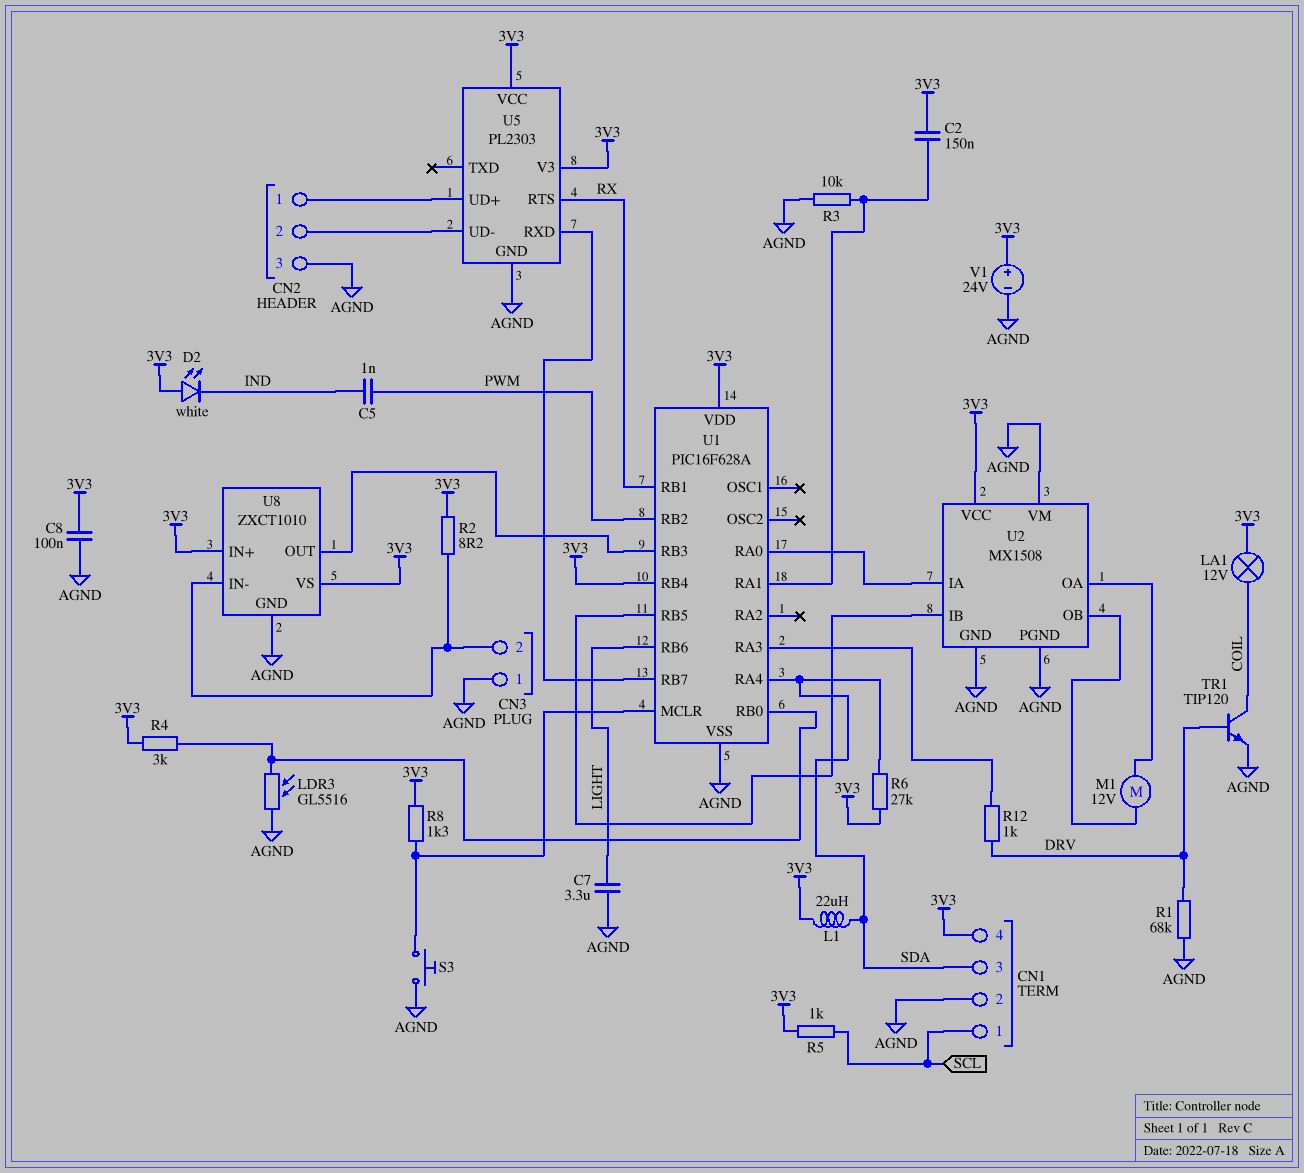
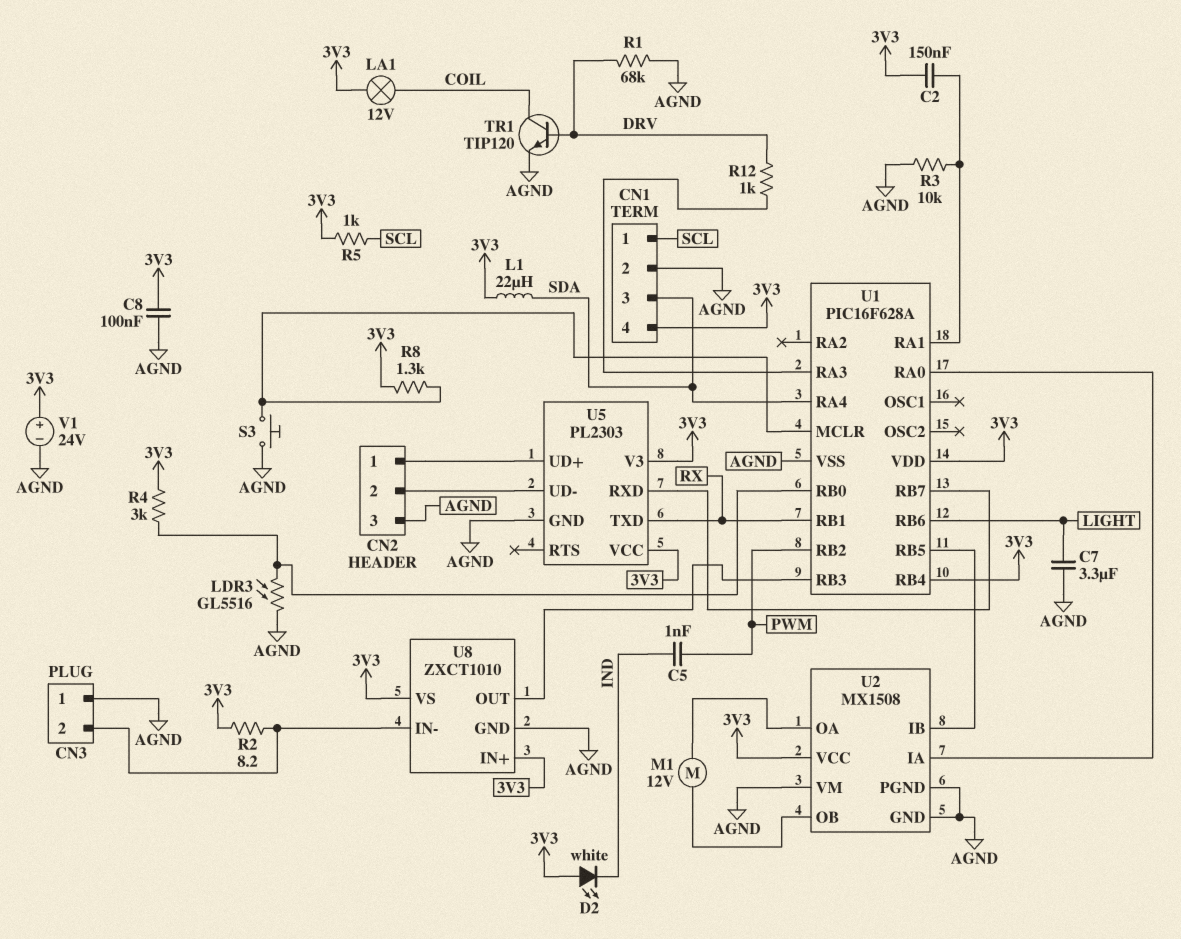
R6: 27k (3V3, SDA) -> none
U5 pin RTS: RX -> none
U5 pin TXD: none -> RX

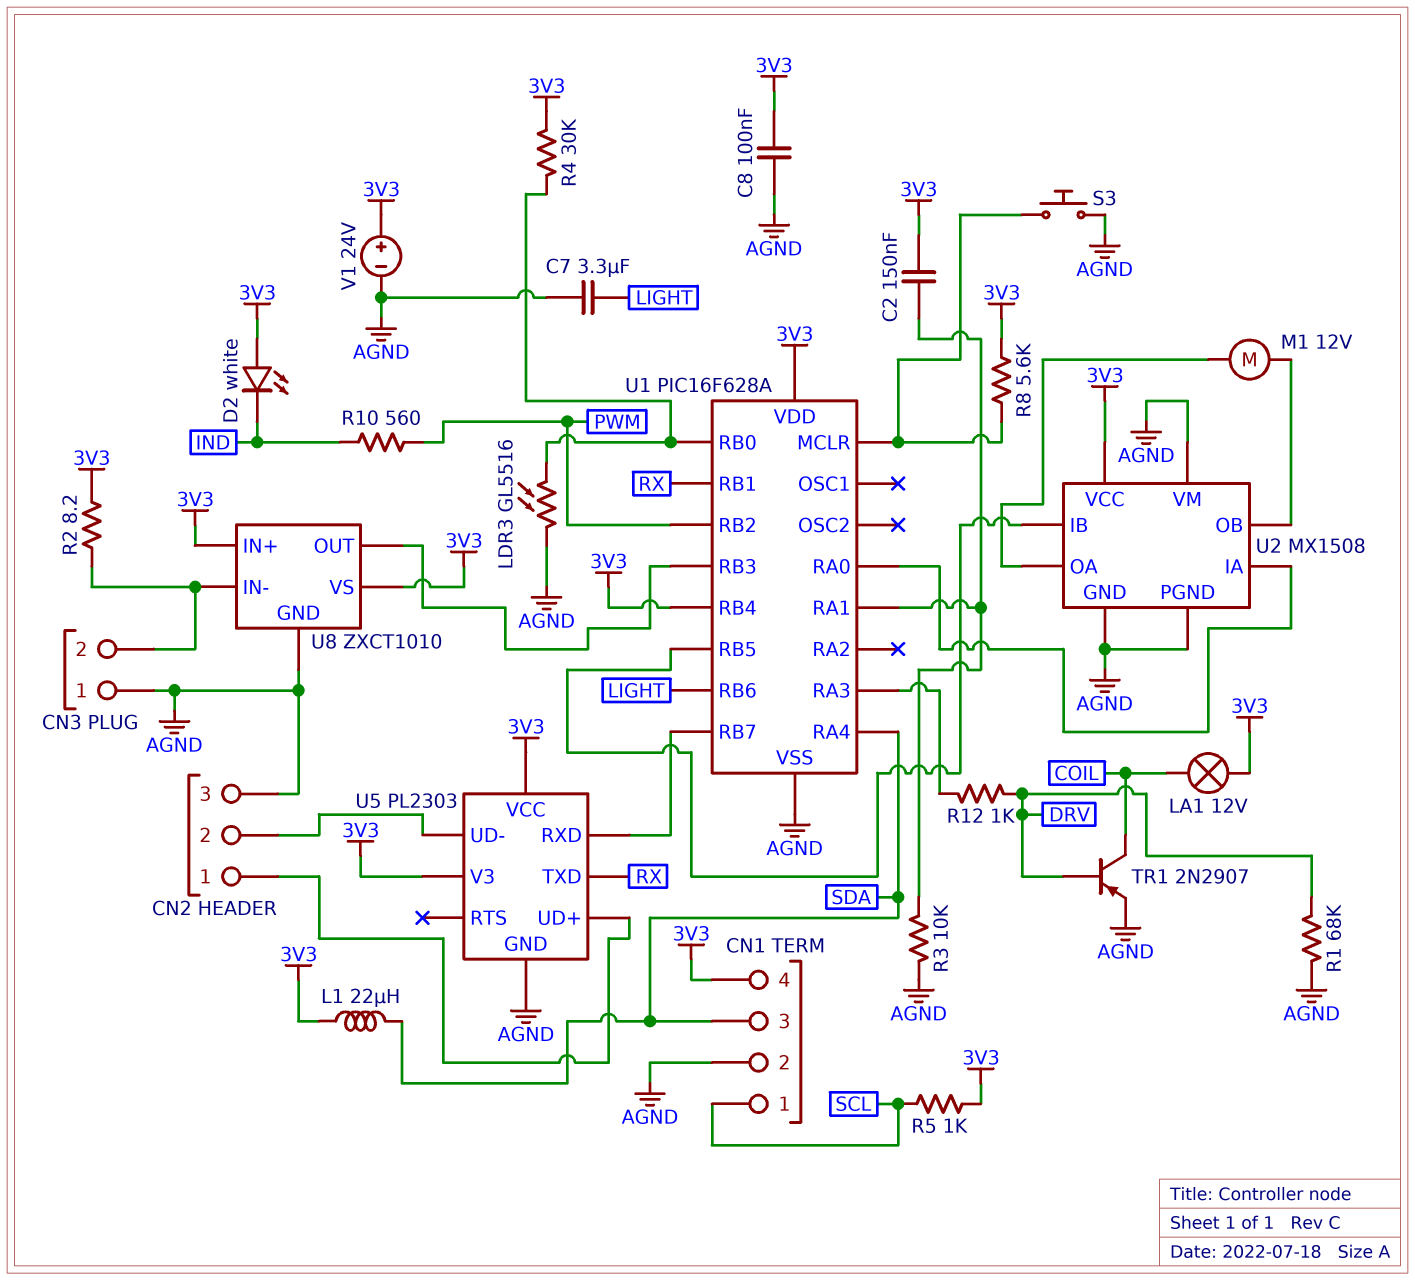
C5: 1nF (IND, PWM) -> none
R4: 3k (3V3, U1/RB0) -> 30k (3V3, U1/RB0)
R8: 1.3k (3V3, U1/MCLR) -> 5.6k (3V3, U1/MCLR)
R10: none -> 560 (IND, PWM)
TR1: NPN TIP120 (B DRV, C COIL, E AGND) -> PNP 2N2907 (B DRV, C COIL, E AGND)

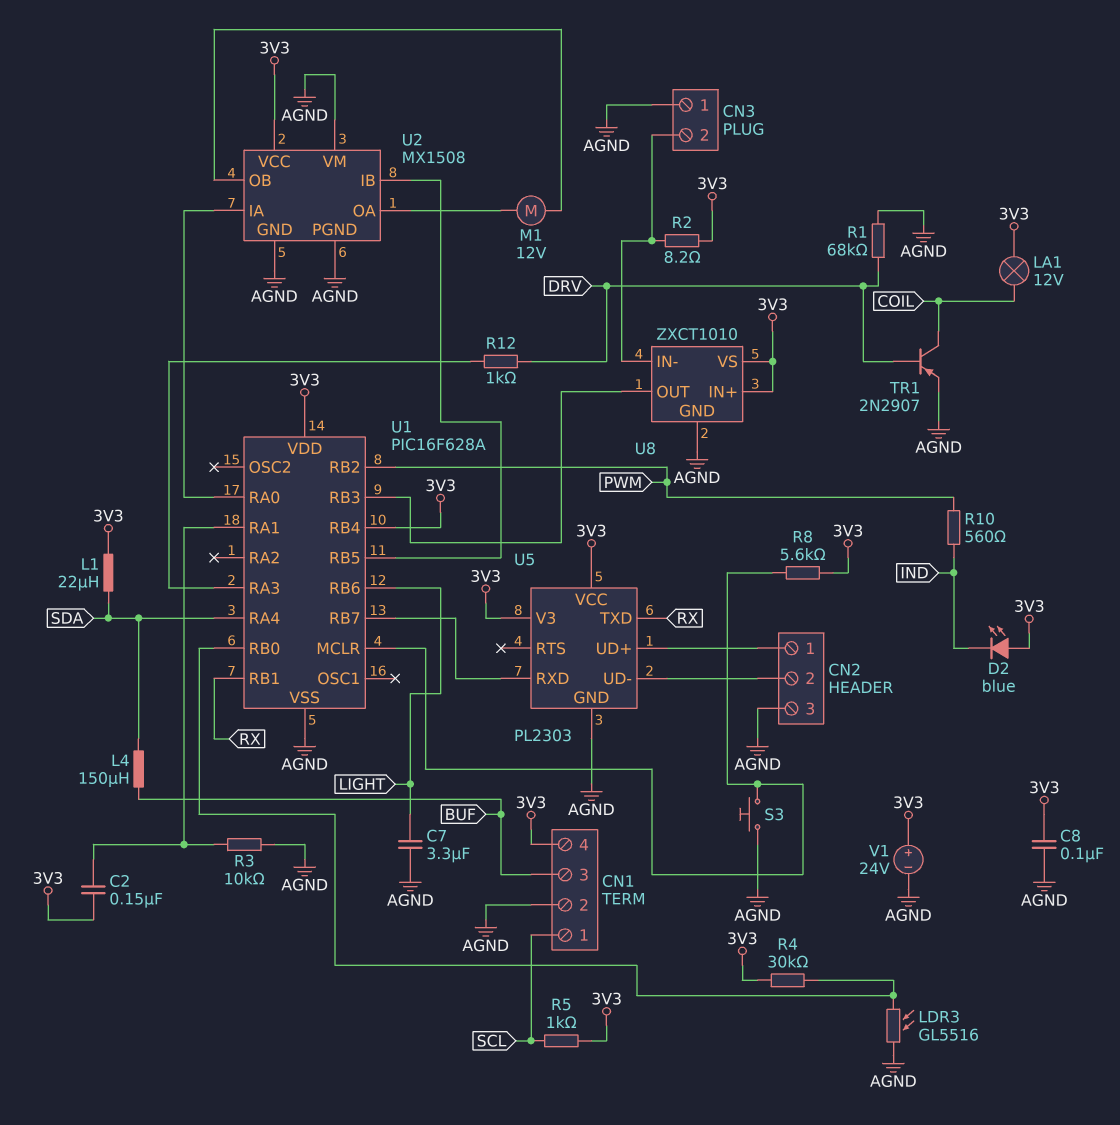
CN1 pin 3: SDA -> BUF
D2: LED white (A 3V3, K IND) -> LED blue (A 3V3, K IND)
L4: none -> 150uH (BUF, SDA)

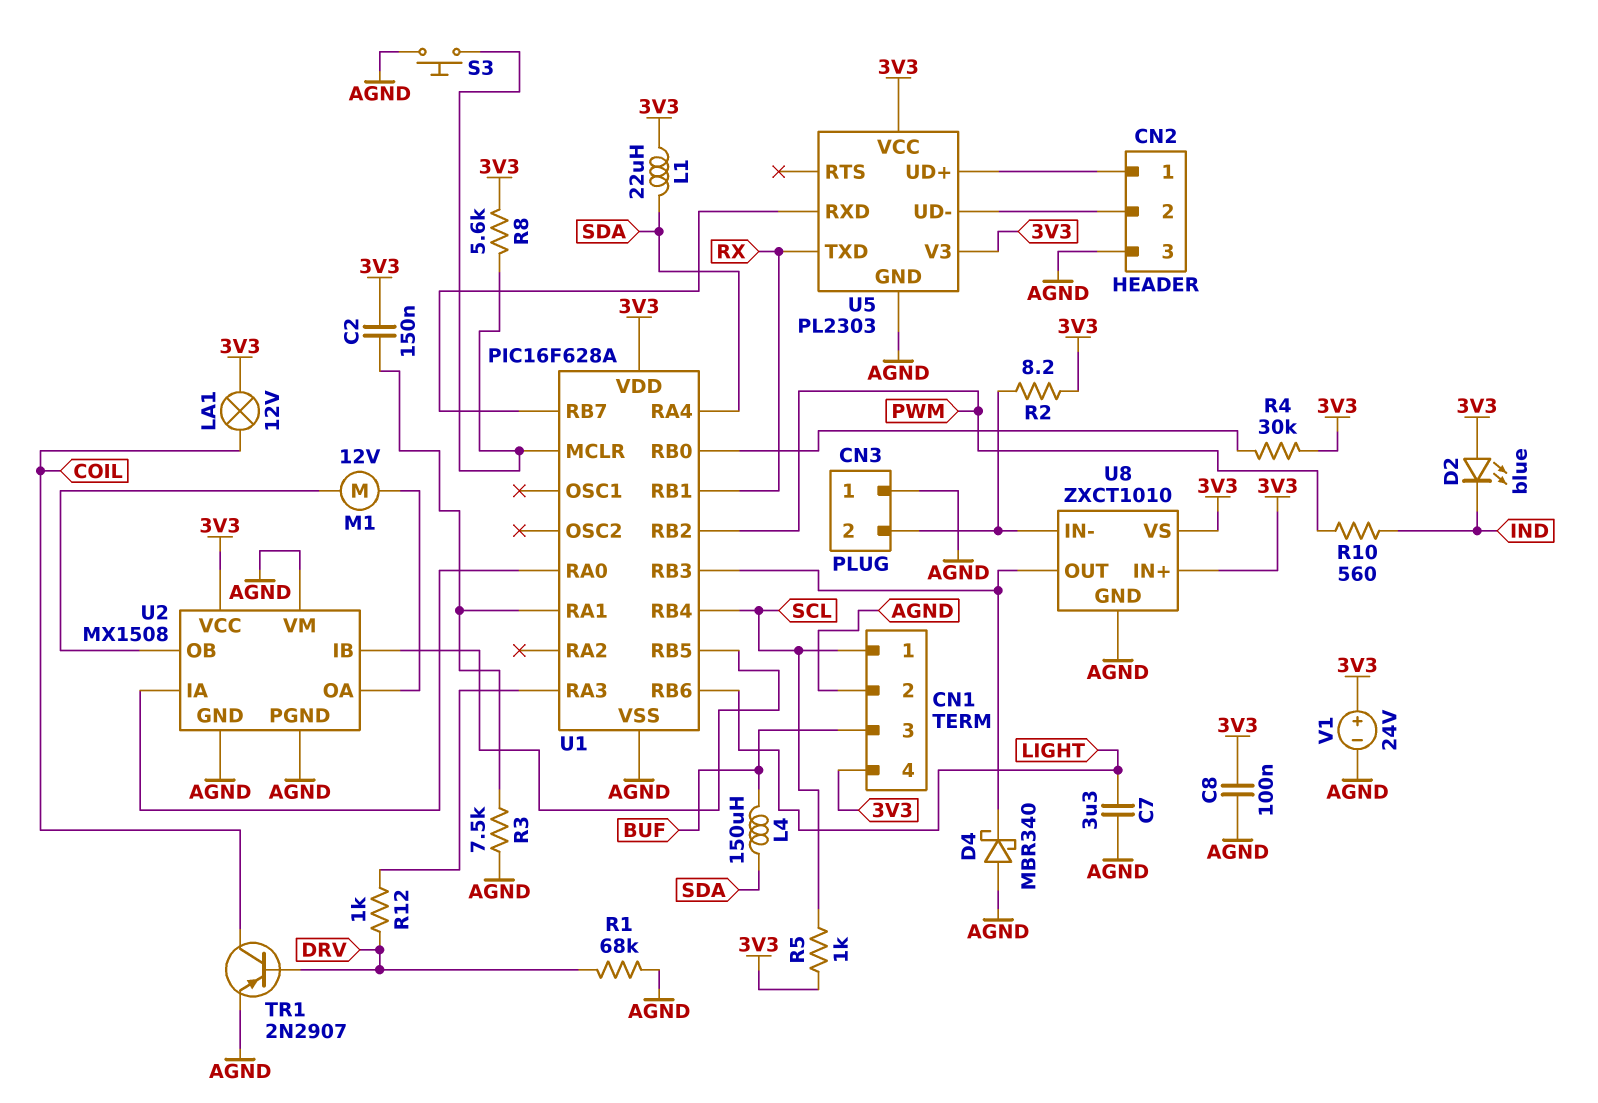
D4: none -> schottky MBR340 (A AGND, K U1/RB3)
LDR3: GL5516 (AGND, U1/RB0) -> none
R3: 10k (AGND, U1/RA1) -> 7.5k (AGND, U1/RA1)
U1 pin RB4: 3V3 -> SCL

